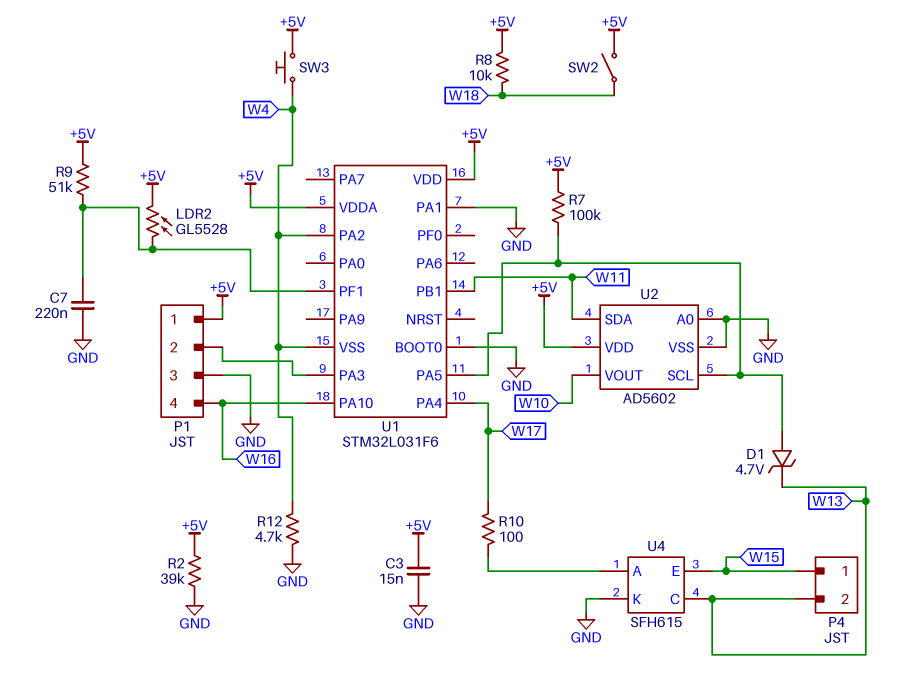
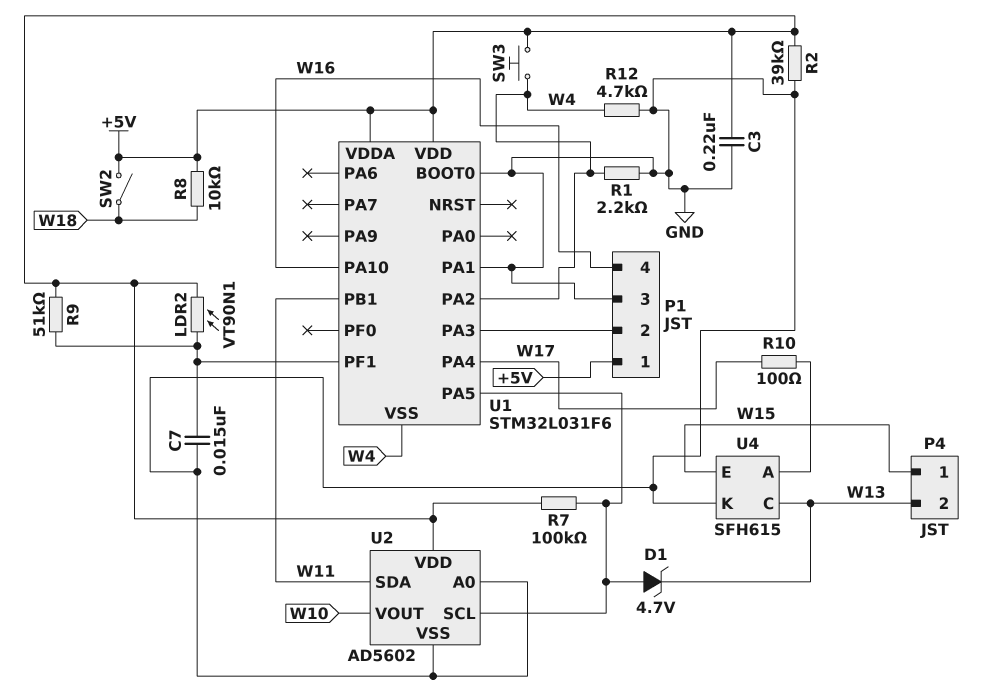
C3: 15nF (+5V, GND) -> 220nF (+5V, GND)
C7: 220nF (GND, U1/PF1) -> 15nF (GND, U1/PF1)
LDR2: GL5528 (+5V, U1/PF1) -> VT90N1 (+5V, U1/PF1)
R1: none -> 2.2k (GND, W4)

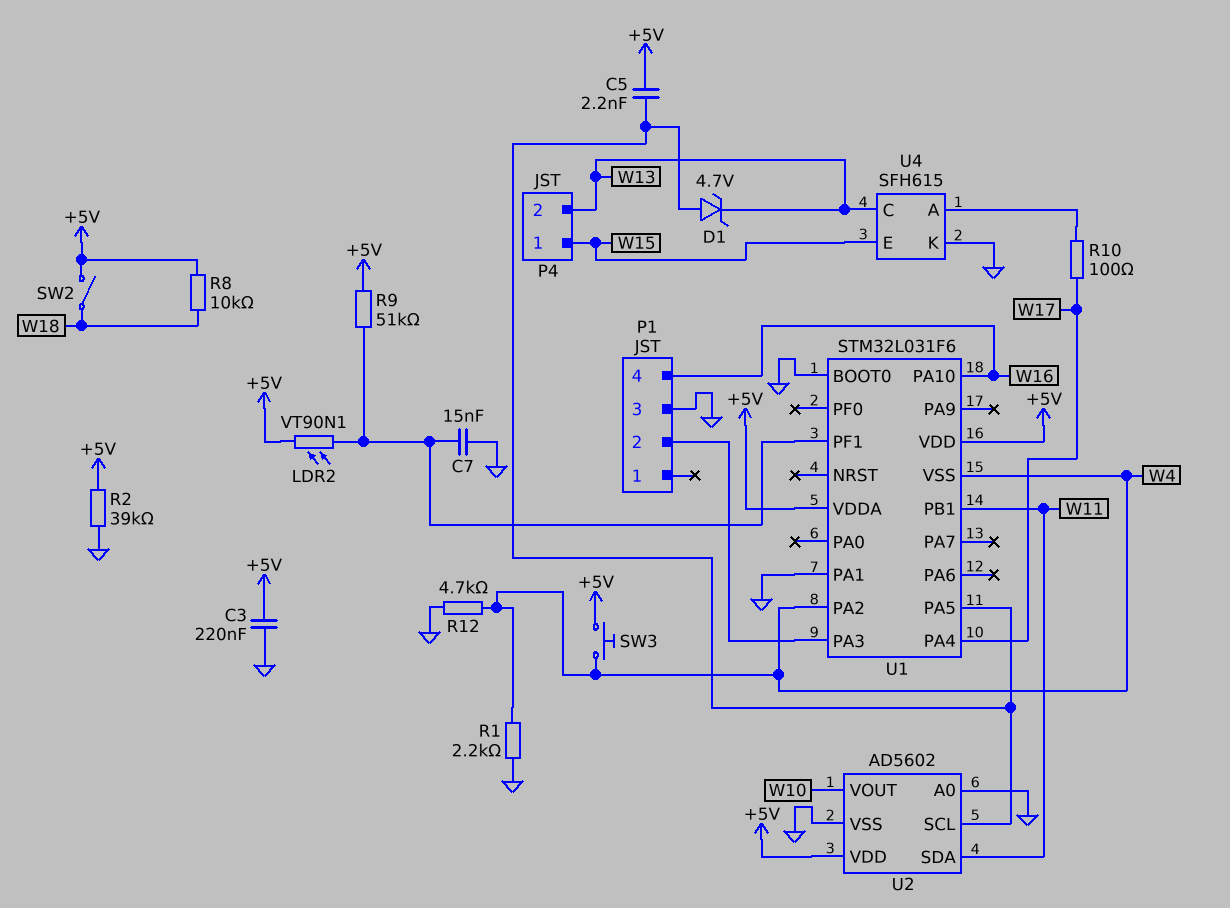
C5: none -> 2.2nF (+5V, U1/PA5)
P1 pin 1: +5V -> none
R7: 100k (+5V, U1/PA5) -> none

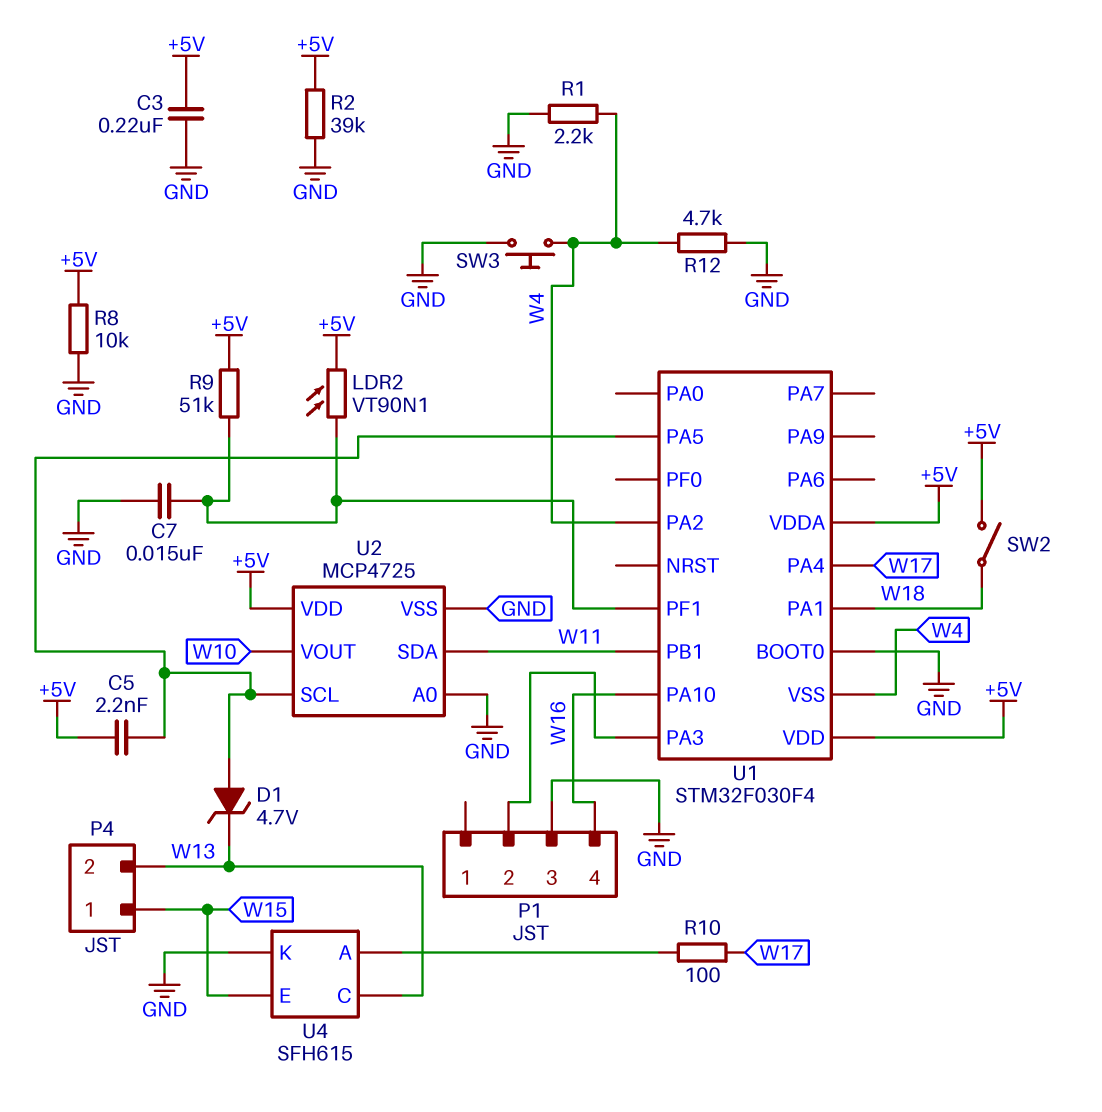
R8: 10k (+5V, W18) -> 10k (+5V, GND)
SW3: button (+5V, W4) -> button (GND, W4)
U1: STM32L031F6 -> STM32F030F4
U1 pin PA1: GND -> W18
U2: AD5602 -> MCP4725

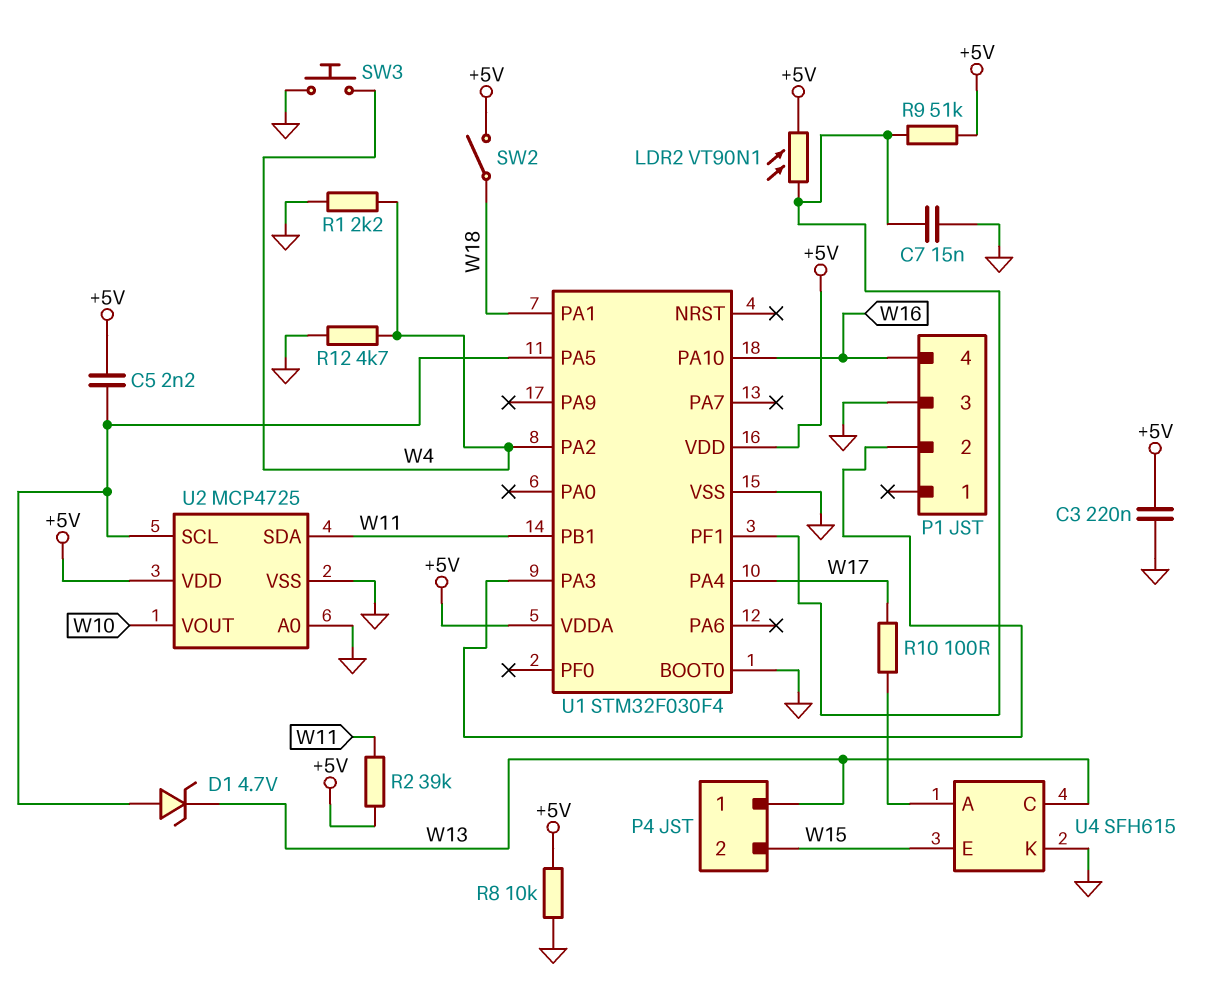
P4 pin 1: W15 -> W13
P4 pin 2: W13 -> W15
R2: 39k (+5V, GND) -> 39k (+5V, W11)
U1 pin VSS: W4 -> GND

